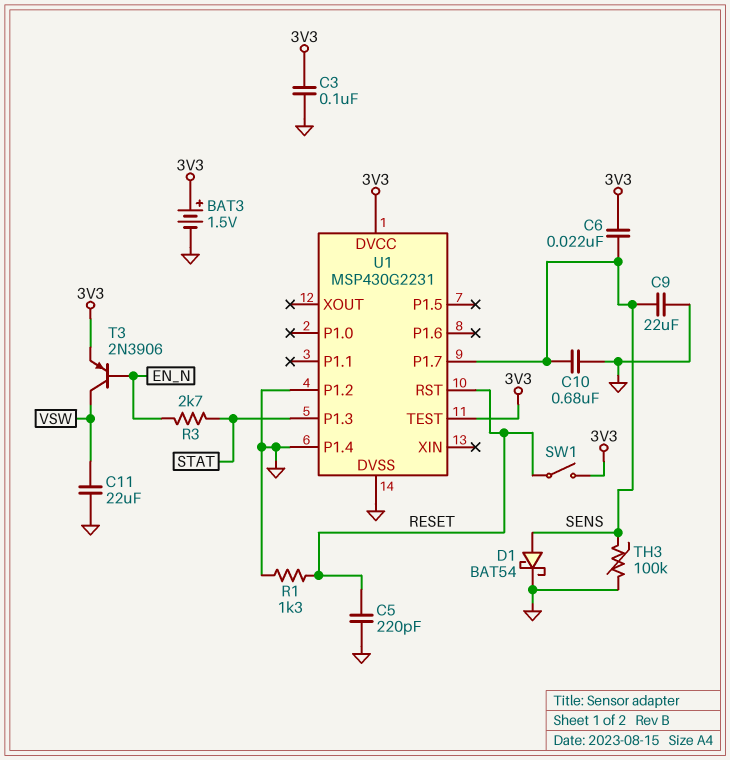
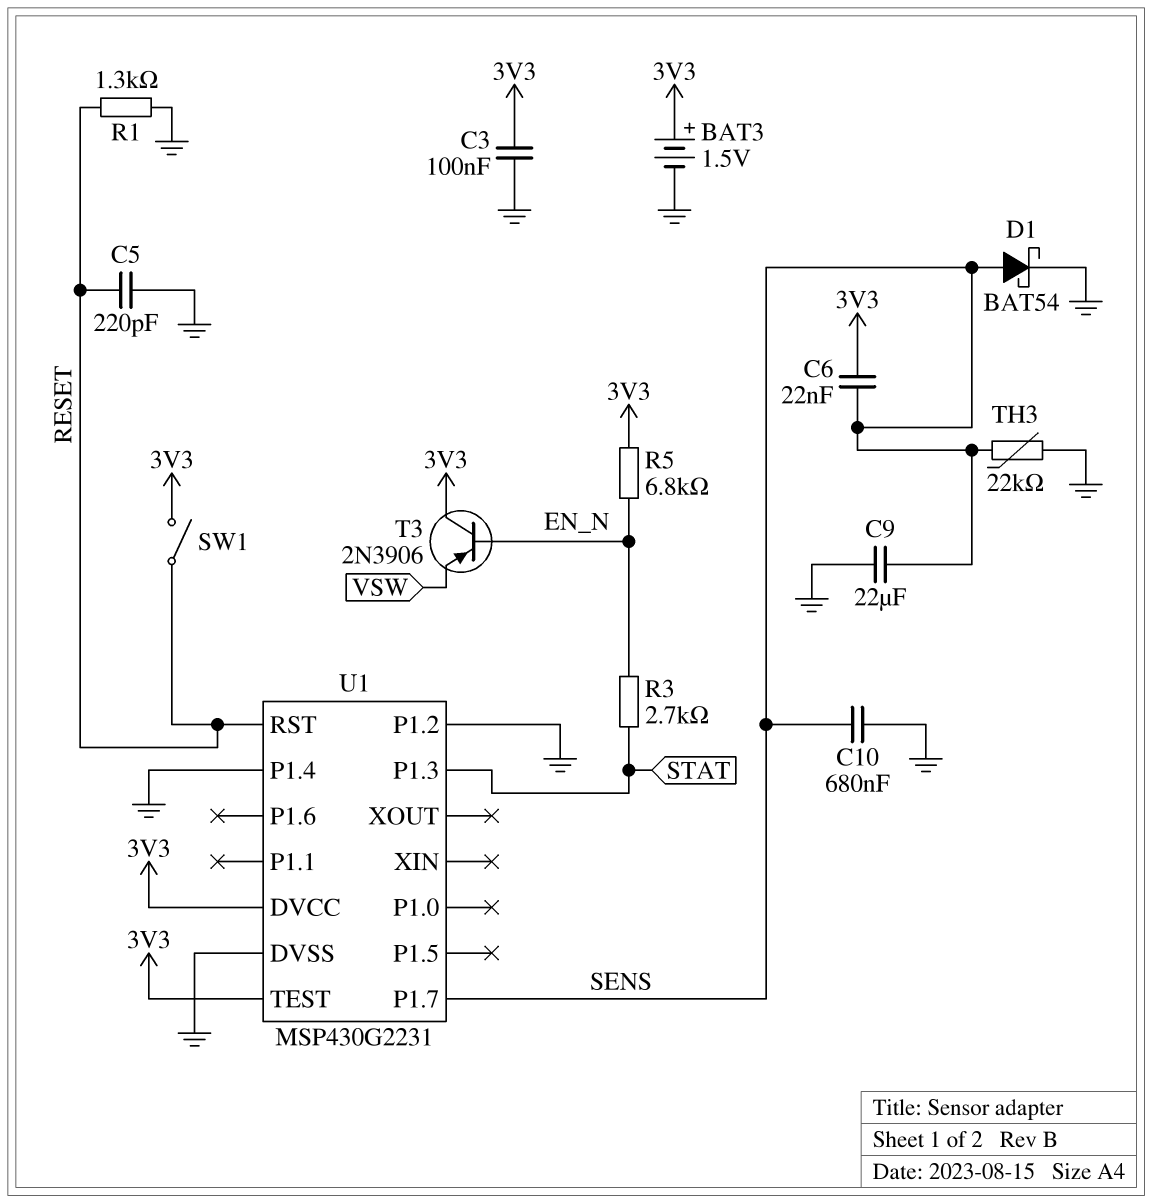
C11: 22uF (GND, VSW) -> none
R5: none -> 6.8k (3V3, EN_N)
T3: PNP 2N3906 (B EN_N, C VSW, E 3V3) -> PNP 2N3906 (B EN_N, C 3V3, E VSW)
TH3: 100k (GND, SENS) -> 22k (GND, SENS)

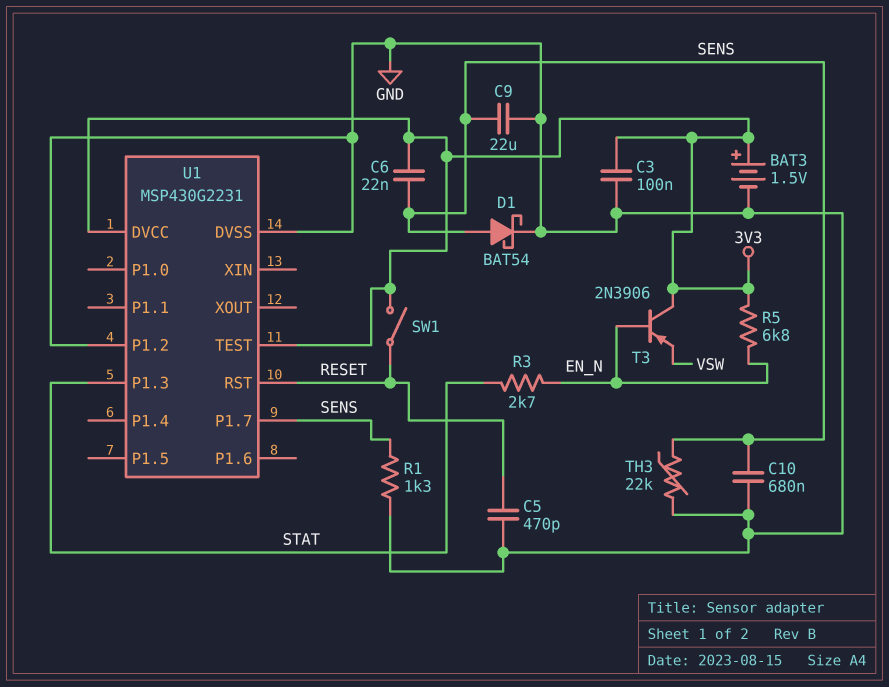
C5: 220pF (GND, RESET) -> 470pF (GND, RESET)
R1: 1.3k (GND, RESET) -> 1.3k (GND, SENS)
U1 pin P1.4: GND -> none

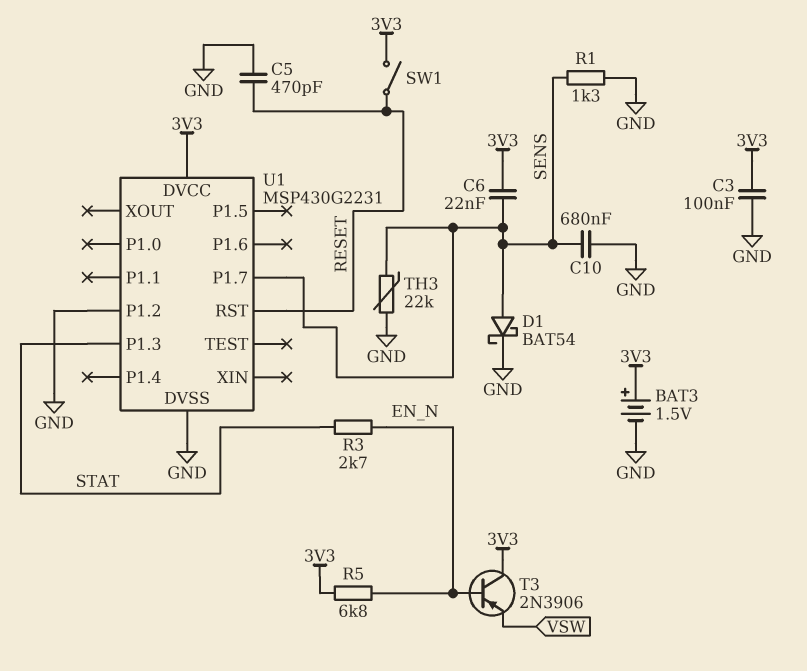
C9: 22uF (GND, SENS) -> none
U1 pin TEST: 3V3 -> none

